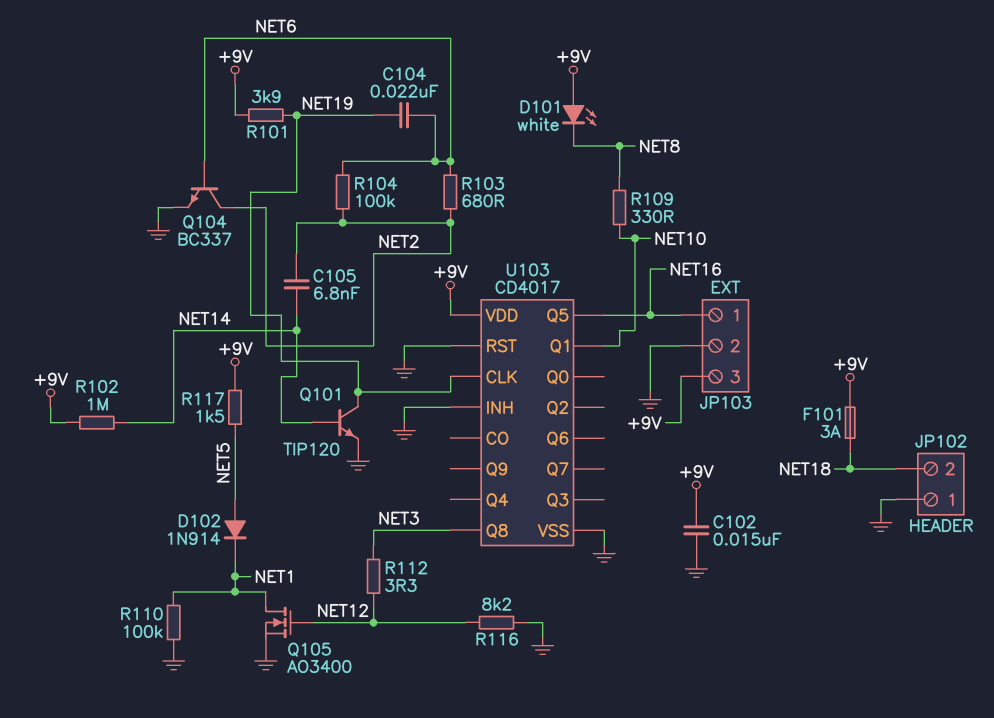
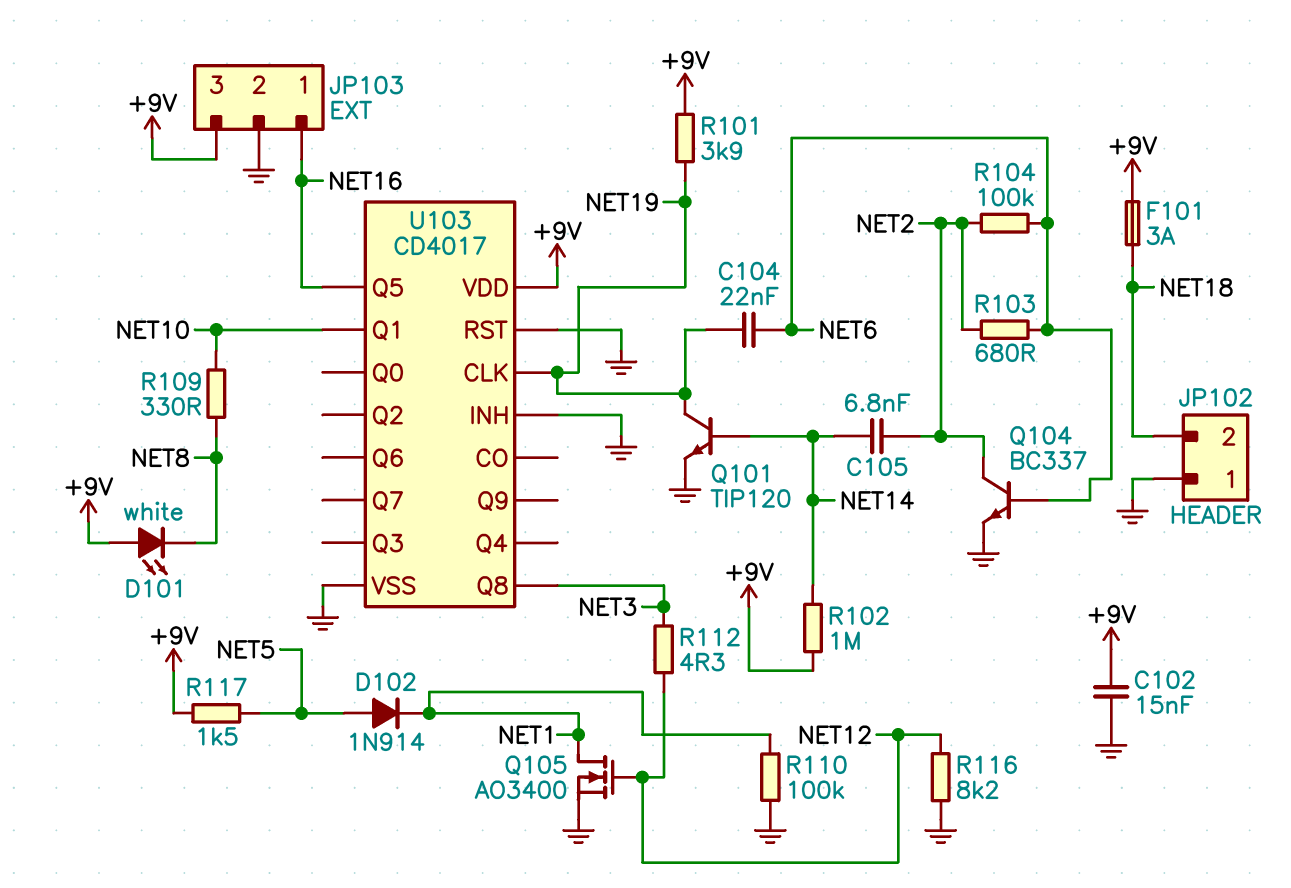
R112: 3.3 (NET3, NET12) -> 4.3 (NET3, NET12)

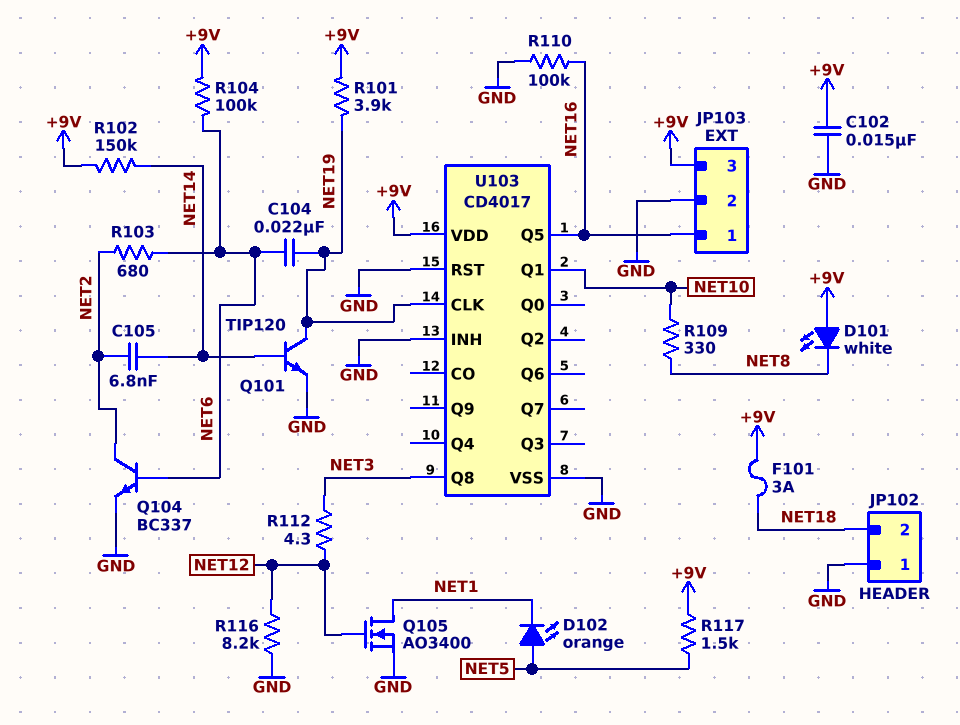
D102: diode 1N914 (A NET5, K NET1) -> LED orange (A NET5, K NET1)
R102: 1M (+9V, NET14) -> 150k (+9V, NET14)
R104: 100k (NET2, NET6) -> 100k (+9V, NET6)
R110: 100k (GND, NET1) -> 100k (GND, NET16)

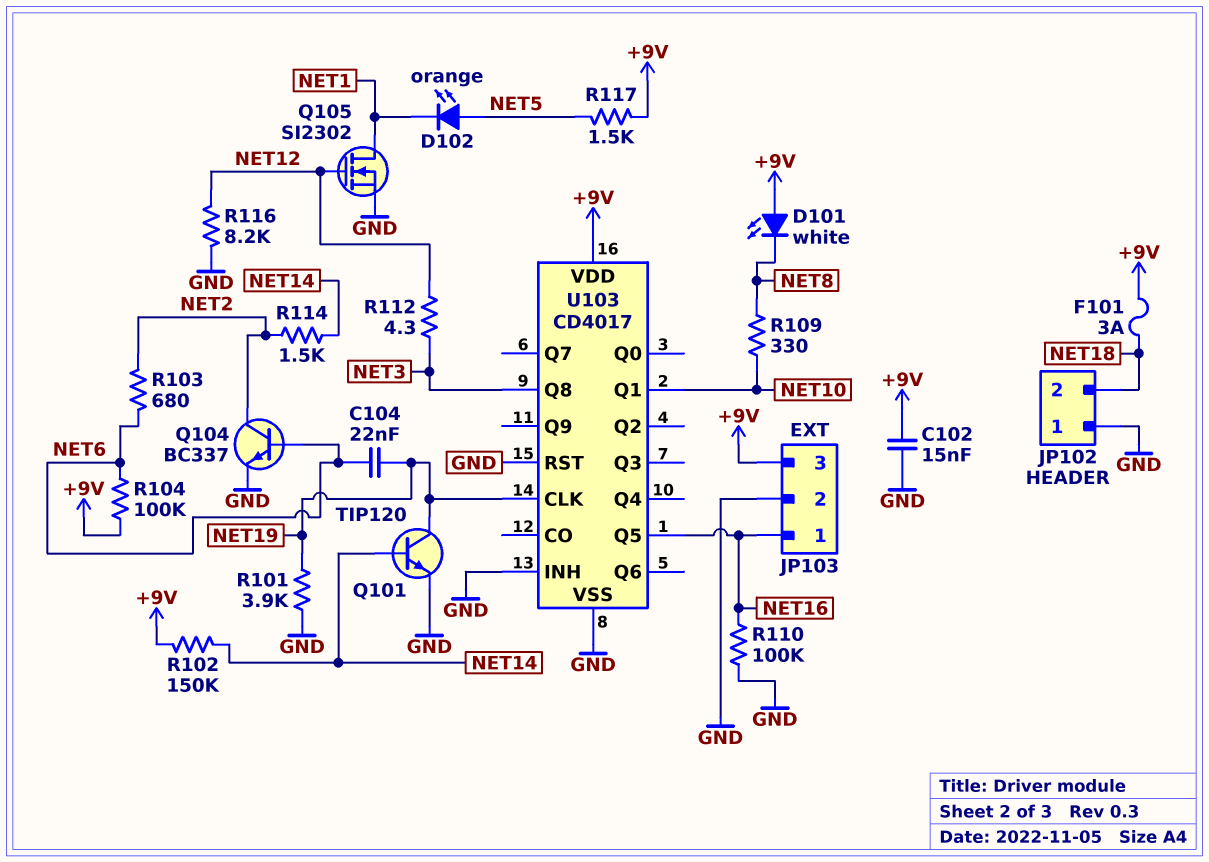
C105: 6.8nF (NET2, NET14) -> none
Q105: NMOS AO3400 (G NET12, D NET1, S GND) -> NMOS SI2302 (G NET12, D NET1, S GND)
R101: 3.9k (+9V, NET19) -> 3.9k (GND, NET19)
R114: none -> 1.5k (NET2, NET14)

